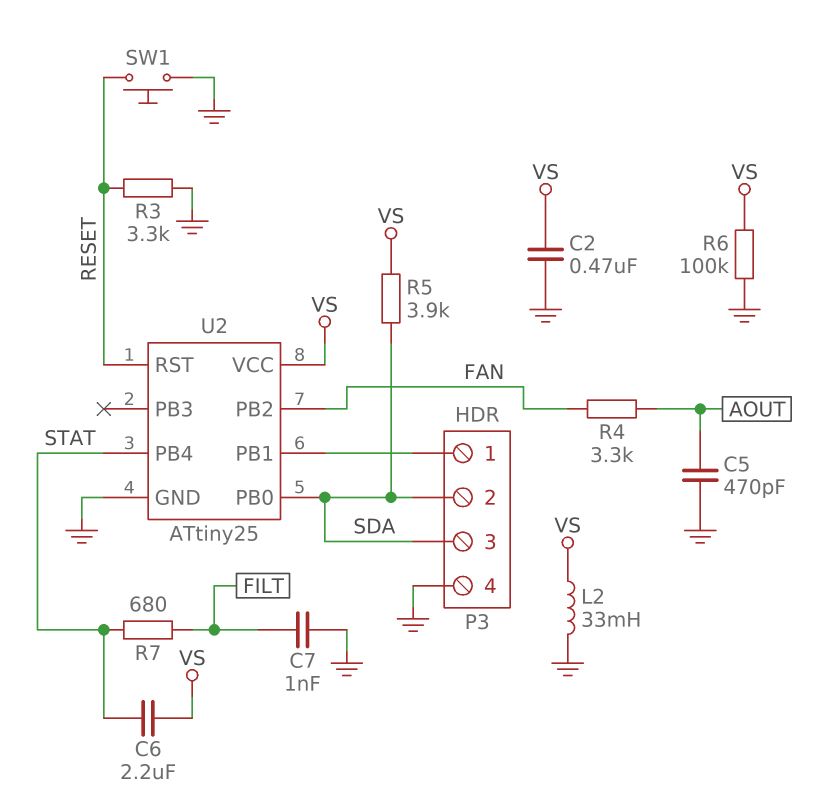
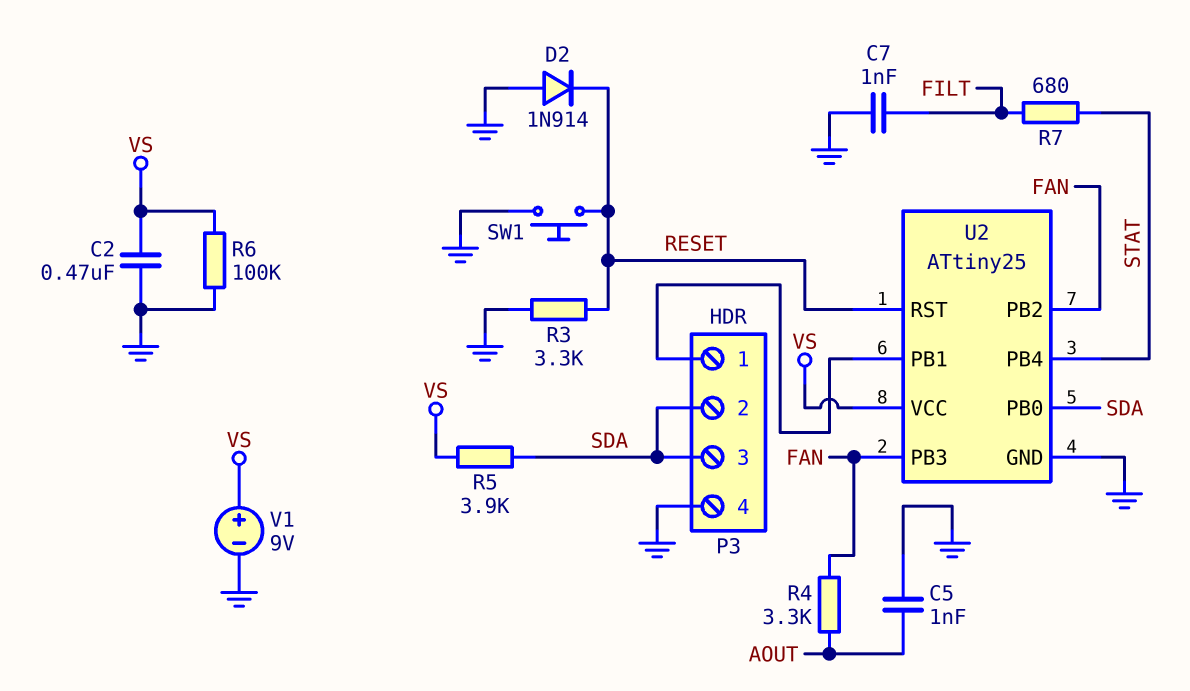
C5: 470pF (AOUT, GND) -> 1nF (AOUT, GND)
C6: 2.2uF (STAT, VS) -> none
D2: none -> diode 1N914 (A GND, K RESET)
L2: 33mH (GND, VS) -> none
U2 pin PB3: none -> FAN
V1: none -> 9V (plus VS, minus GND)

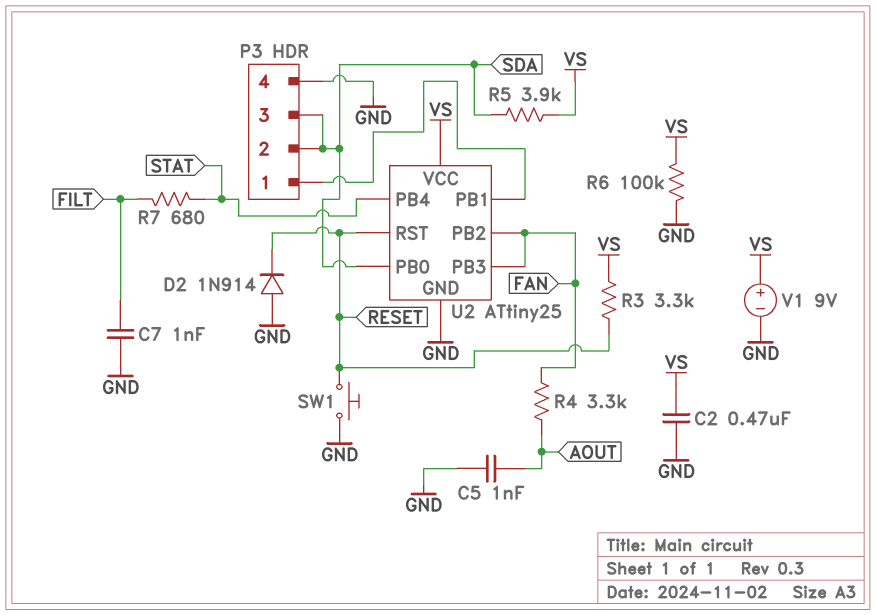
R3: 3.3k (GND, RESET) -> 3.3k (RESET, VS)

